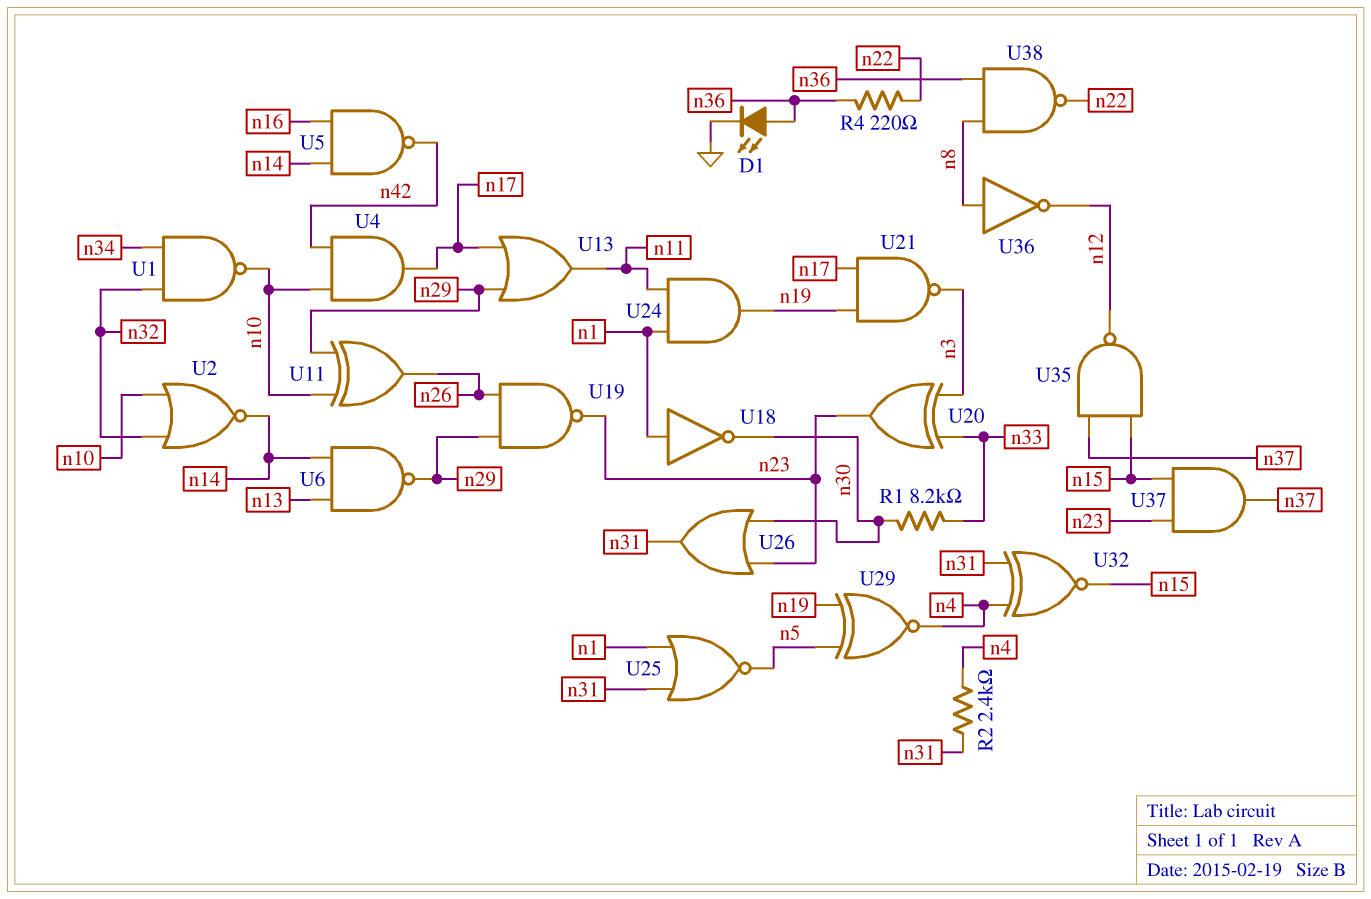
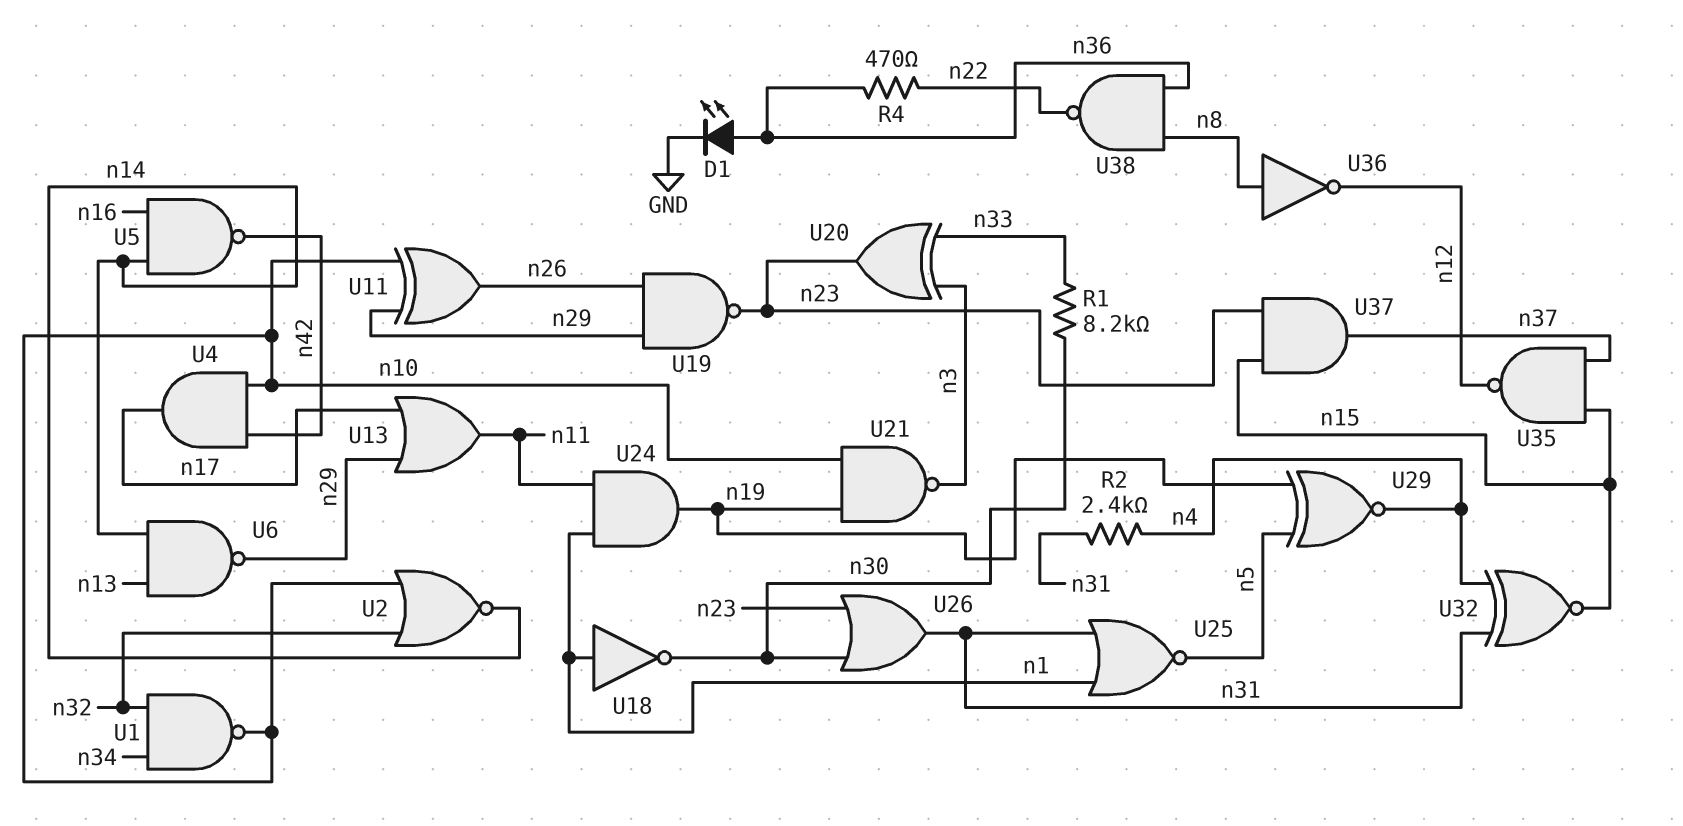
R4: 220 (n22, n36) -> 470 (n22, n36)
U21: NAND (in n17, in n19, out n3) -> NAND (in n10, in n19, out n3)

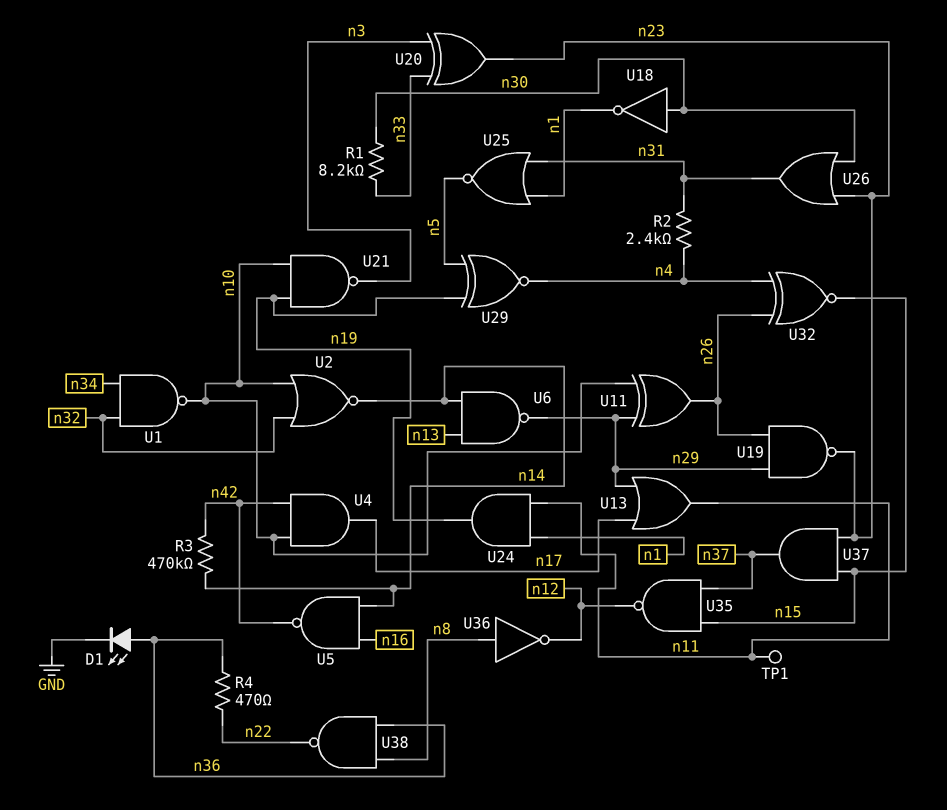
R3: none -> 470k (n14, n42)
TP1: none -> test point (n11)
U18: NOT (in n1, out n30) -> NOT (in n30, out n1)
U32: XNOR (in n4, in n31, out n15) -> XNOR (in n4, in n26, out n15)

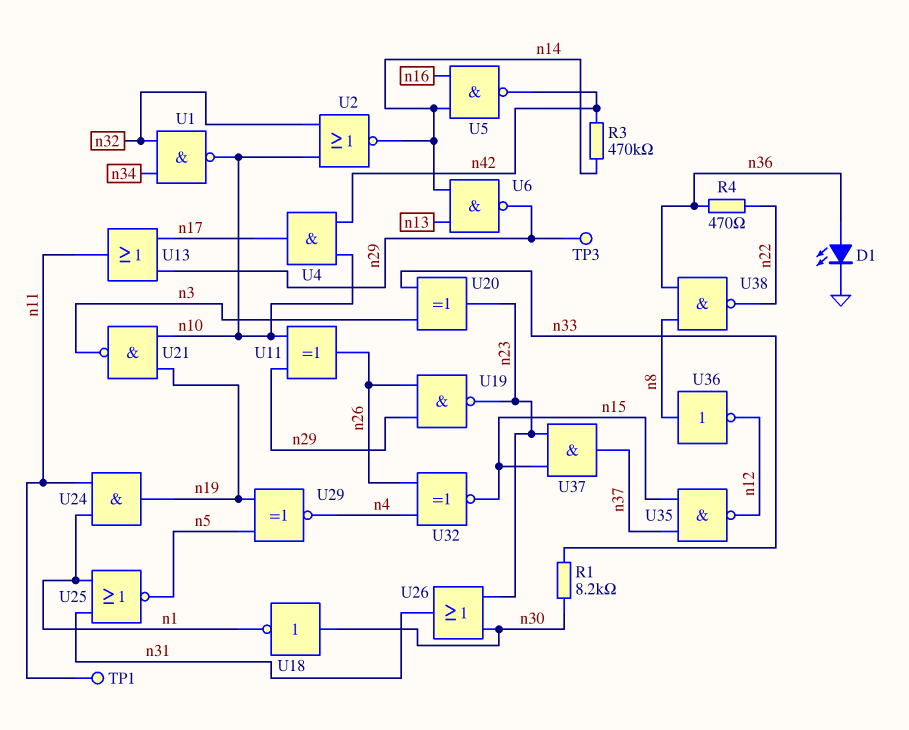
R2: 2.4k (n4, n31) -> none
TP3: none -> test point (n29)

